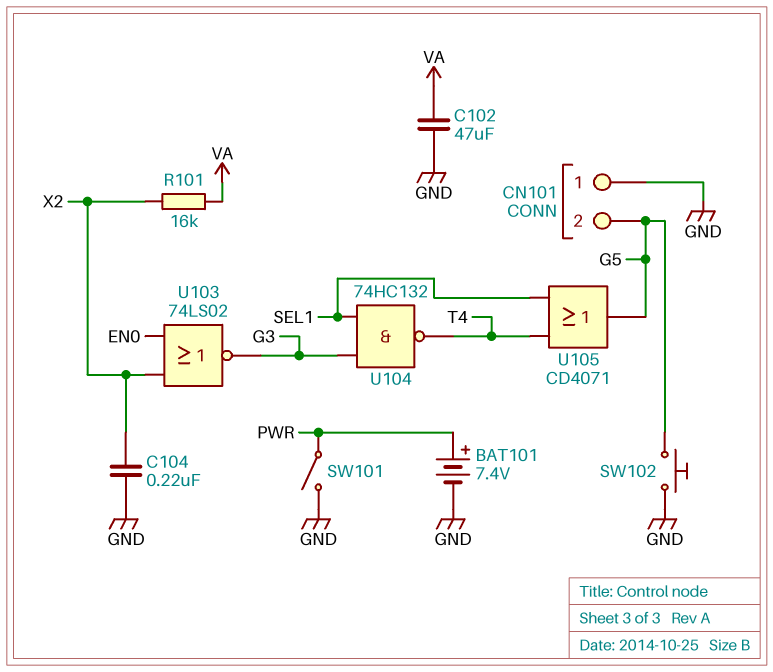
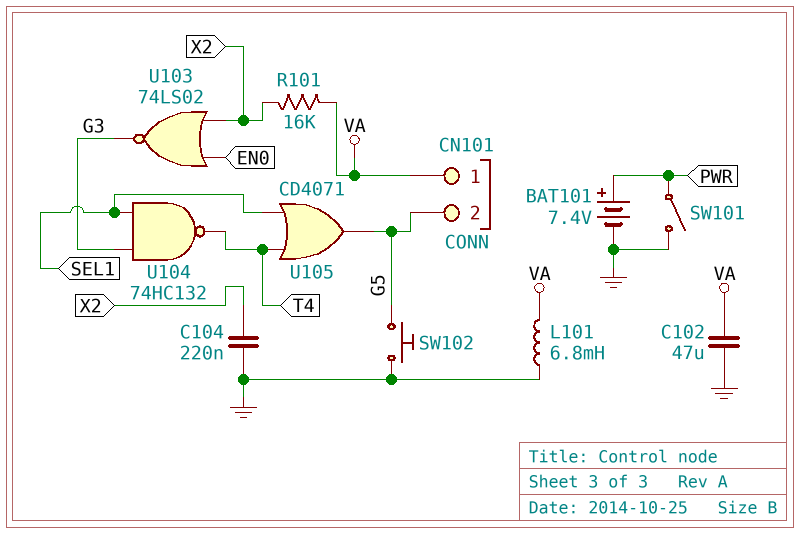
CN101 pin 1: GND -> VA
L101: none -> 6.8mH (GND, VA)

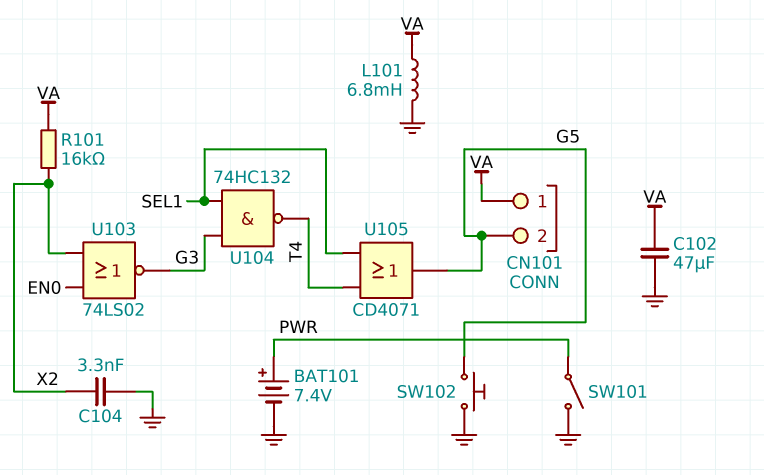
C104: 220nF (GND, X2) -> 3.3nF (GND, X2)

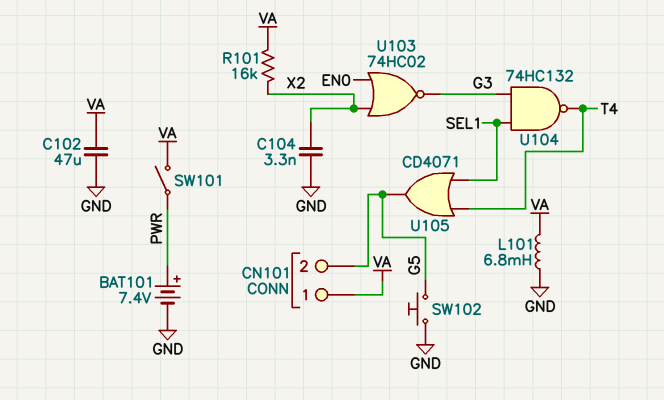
SW101: switch (GND, PWR) -> switch (PWR, VA)
U103: NOR 74LS02 (in EN0, in X2, out G3) -> NOR 74HC02 (in EN0, in X2, out G3)

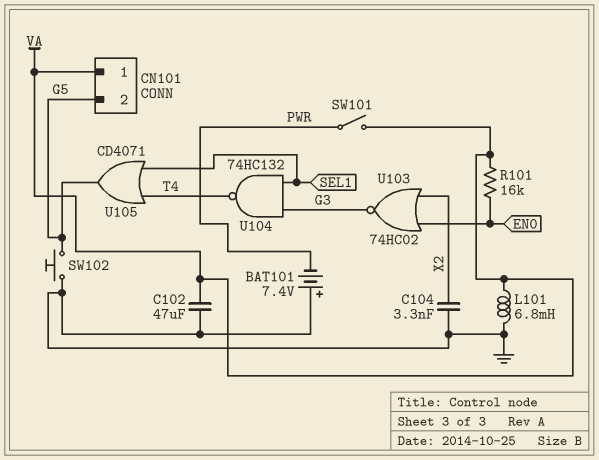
BAT101: 7.4V (plus PWR, minus GND) -> 7.4V (plus GND, minus PWR)
R101: 16k (VA, X2) -> 16k (EN0, VA)

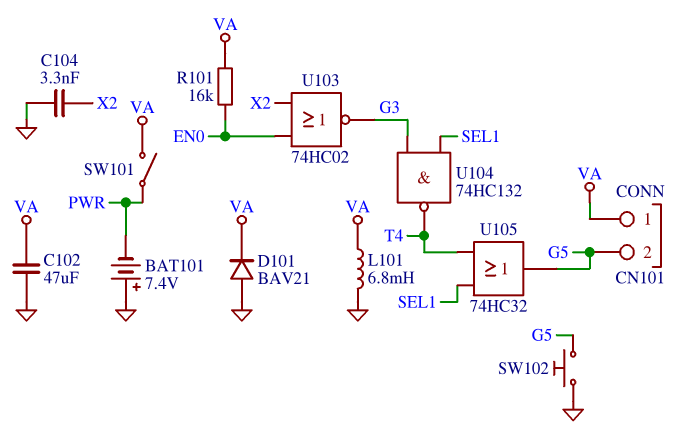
D101: none -> diode BAV21 (A GND, K VA)
U105: OR CD4071 (in SEL1, in T4, out G5) -> OR 74HC32 (in SEL1, in T4, out G5)

